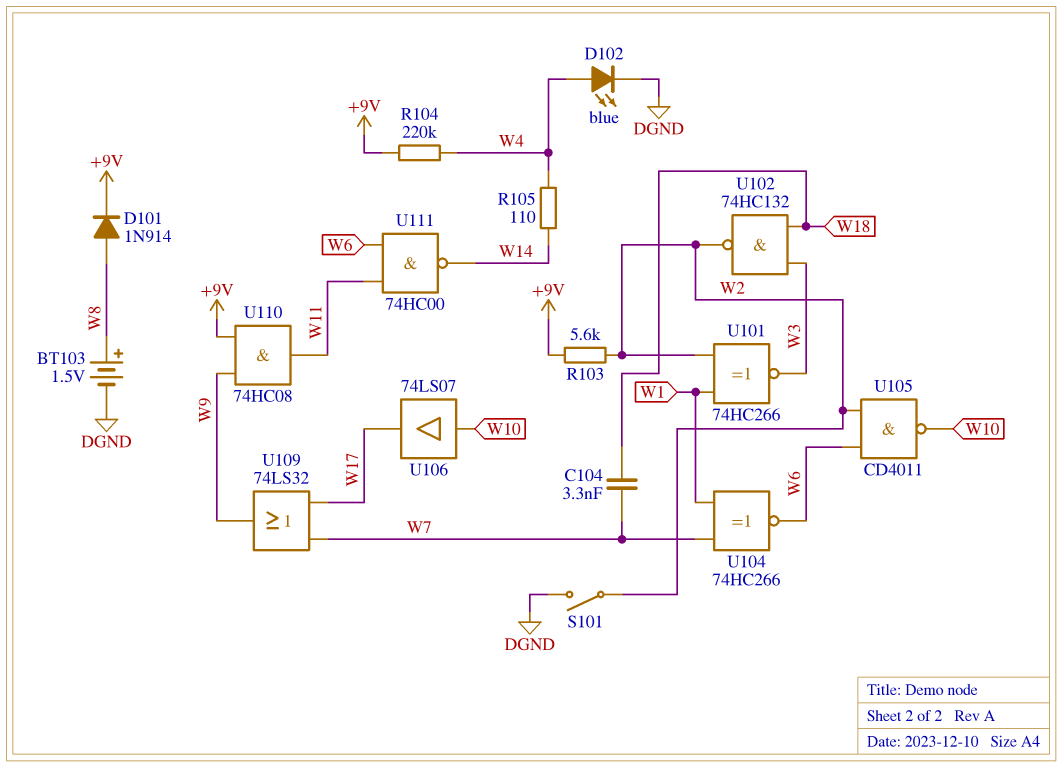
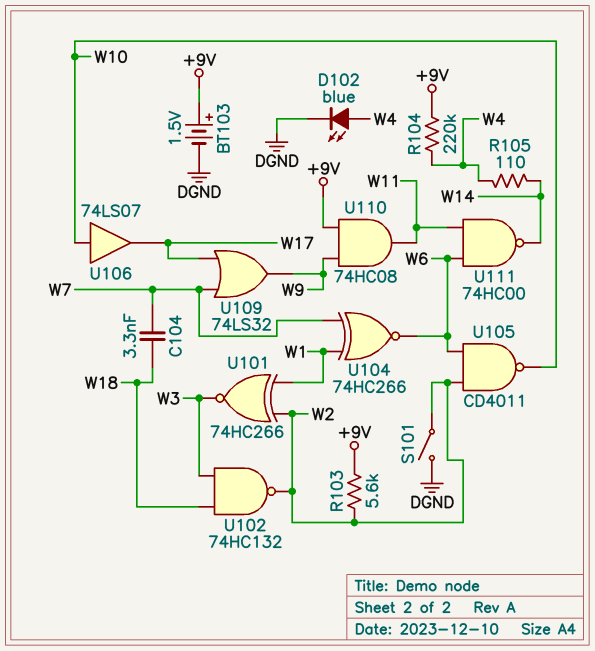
BT103: 1.5V (plus W8, minus DGND) -> 1.5V (plus +9V, minus DGND)
D101: diode 1N914 (A W8, K +9V) -> none

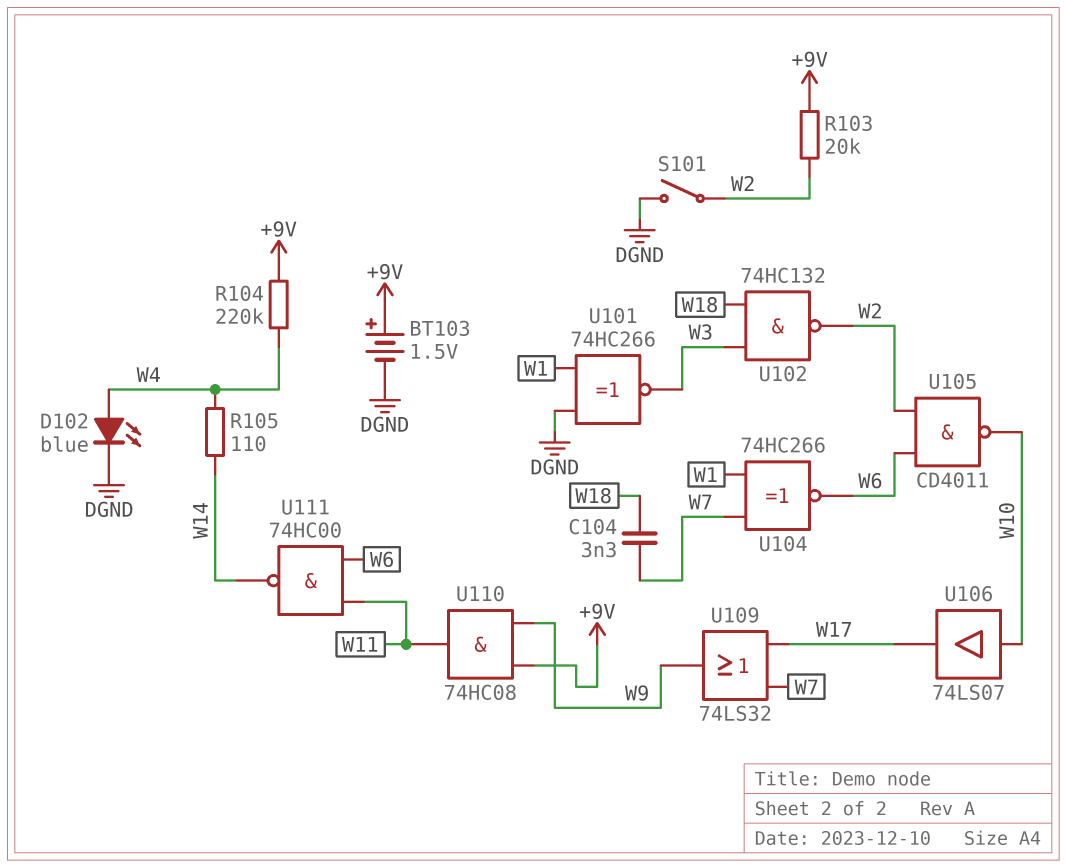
R103: 5.6k (+9V, W2) -> 20k (+9V, W2)
U101: XNOR 74HC266 (in W1, in W2, out W3) -> XNOR 74HC266 (in DGND, in W1, out W3)

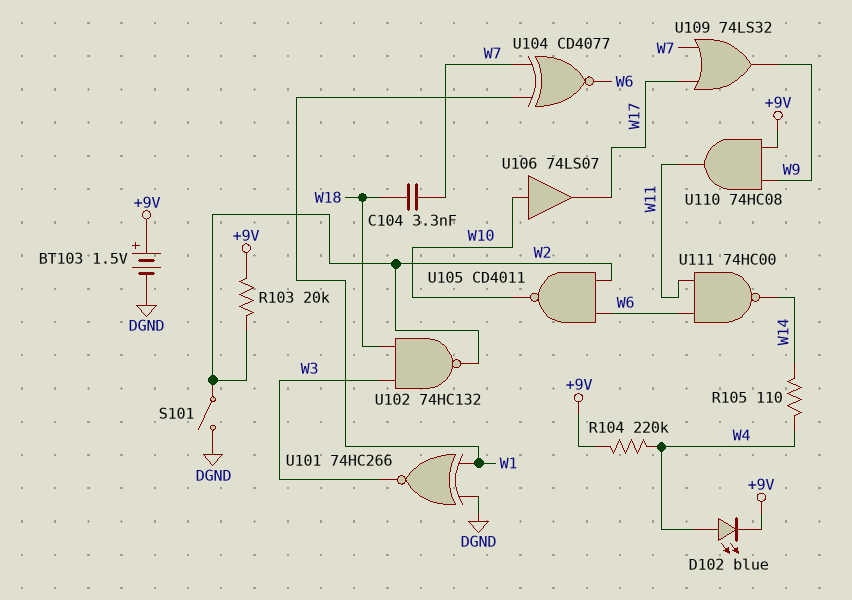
D102: LED blue (A W4, K DGND) -> LED blue (A W4, K +9V)
U104: XNOR 74HC266 (in W1, in W7, out W6) -> XNOR CD4077 (in W1, in W7, out W6)

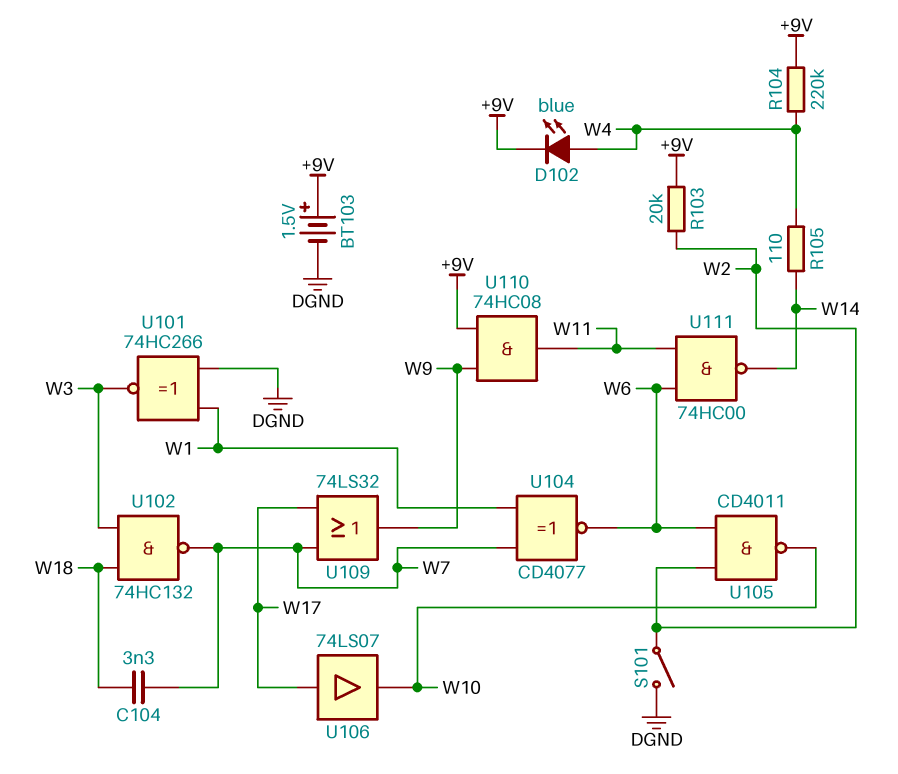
U102: NAND 74HC132 (in W3, in W18, out W2) -> NAND 74HC132 (in W3, in W18, out W7)
U106: buffer 74LS07 (in W10, out W17) -> buffer 74LS07 (in W17, out W10)

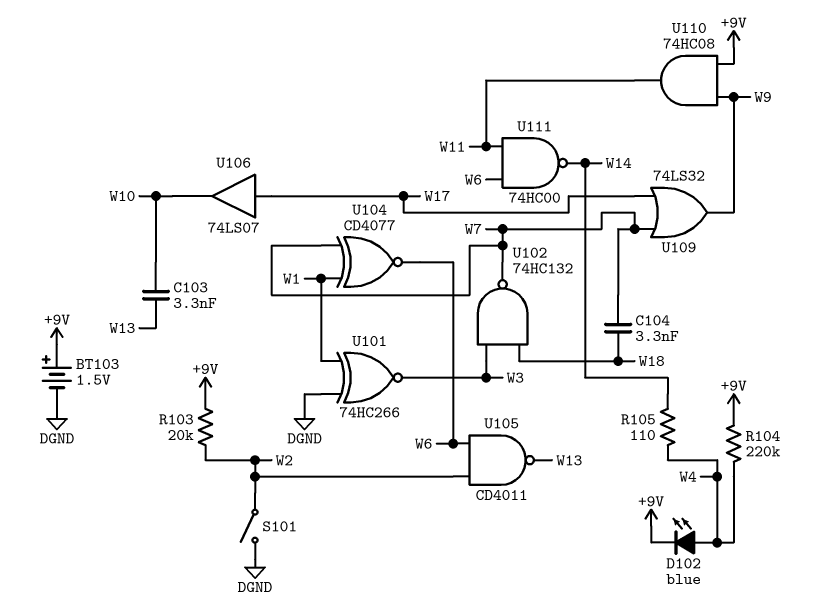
C103: none -> 3.3nF (W10, W13)
U105: NAND CD4011 (in W2, in W6, out W10) -> NAND CD4011 (in W2, in W6, out W13)

